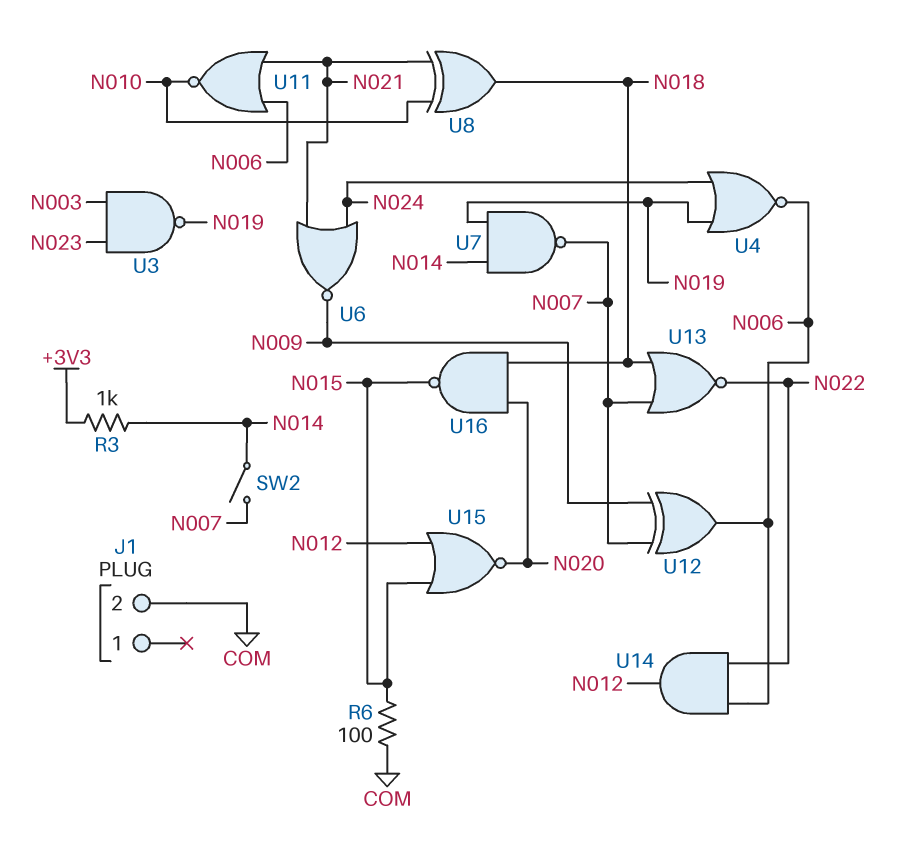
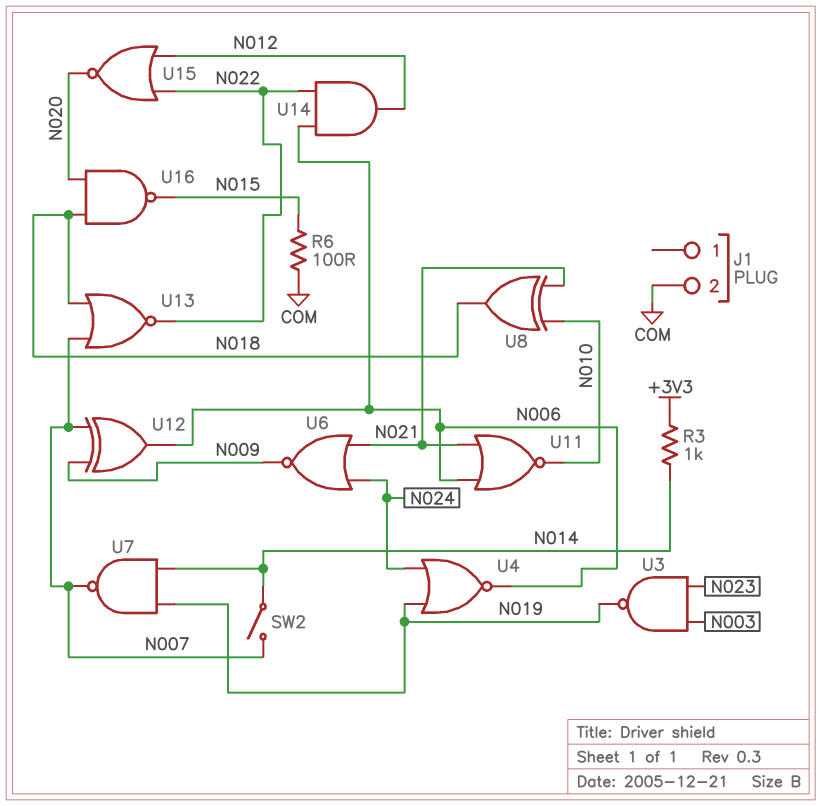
U15: NOR (in N012, in N015, out N020) -> NOR (in N012, in N022, out N020)

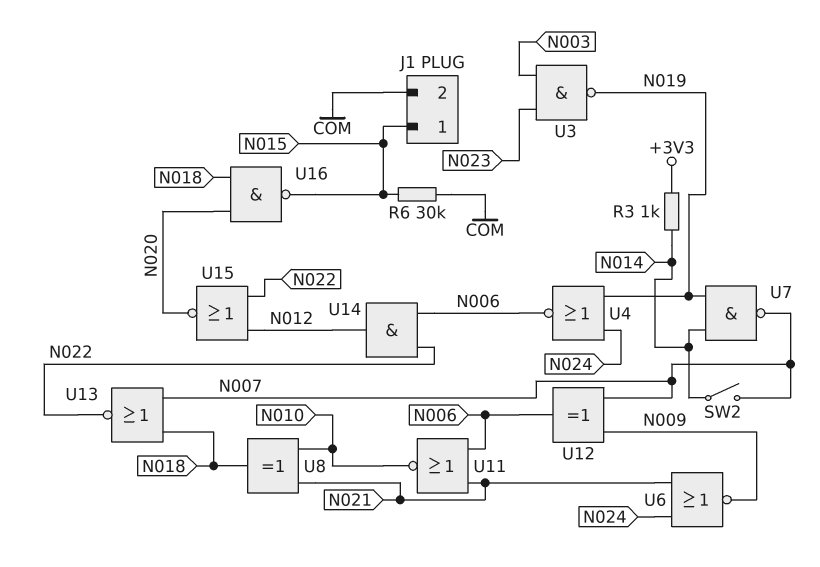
J1 pin 1: none -> N015
R6: 100 (COM, N015) -> 30k (COM, N015)

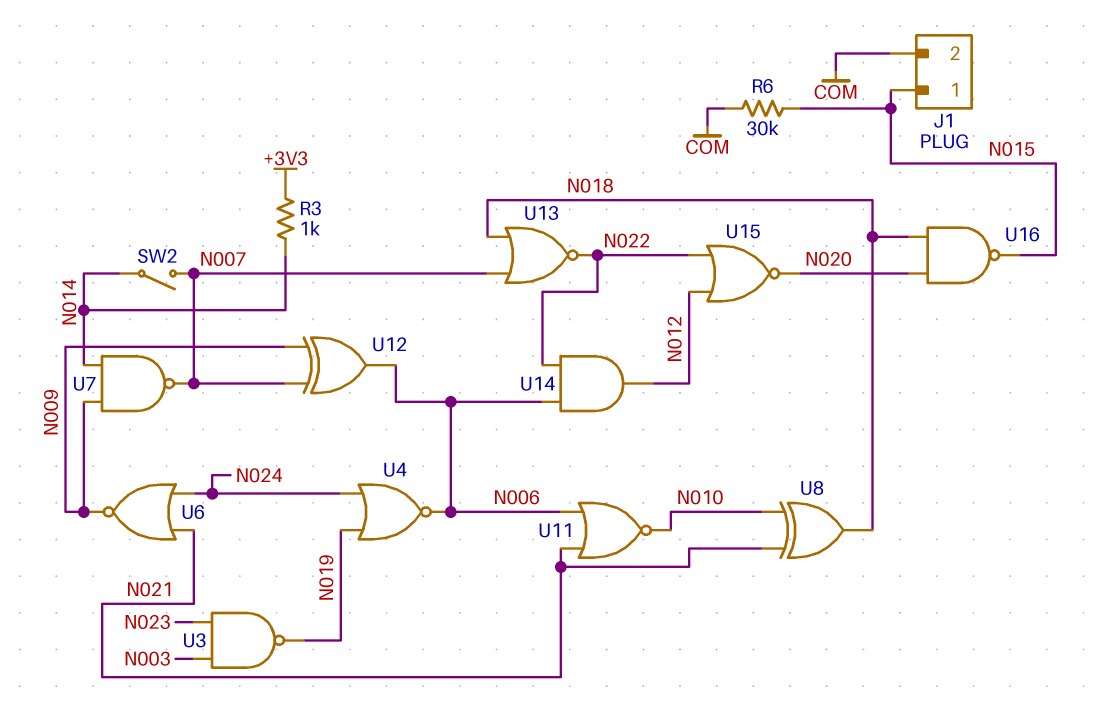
U7: NAND (in N014, in N019, out N007) -> NAND (in N009, in N014, out N007)

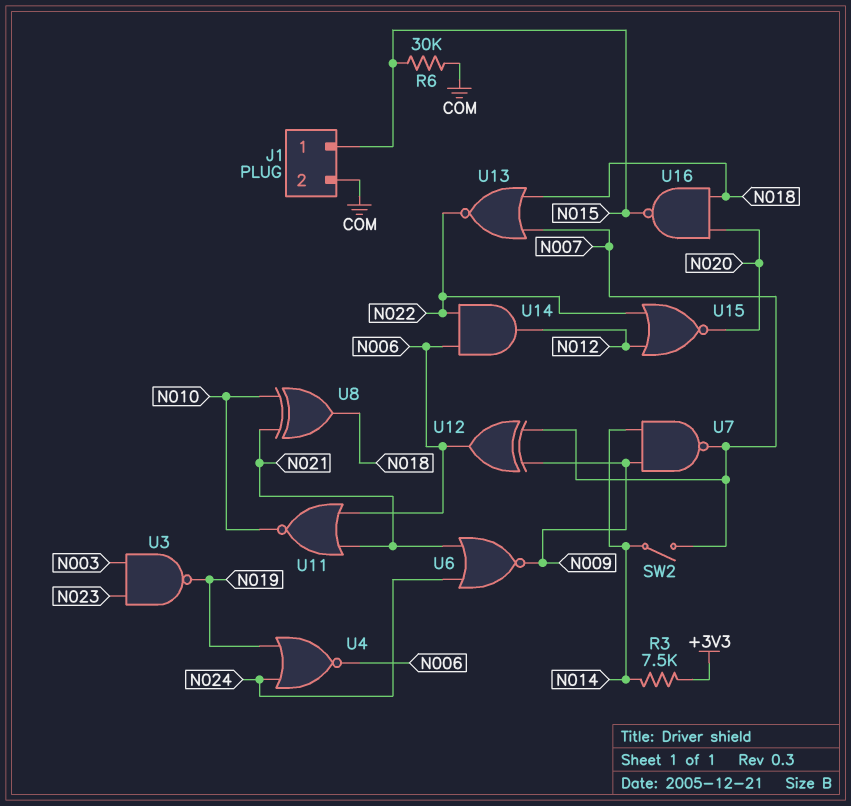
R3: 1k (+3V3, N014) -> 7.5k (+3V3, N014)

